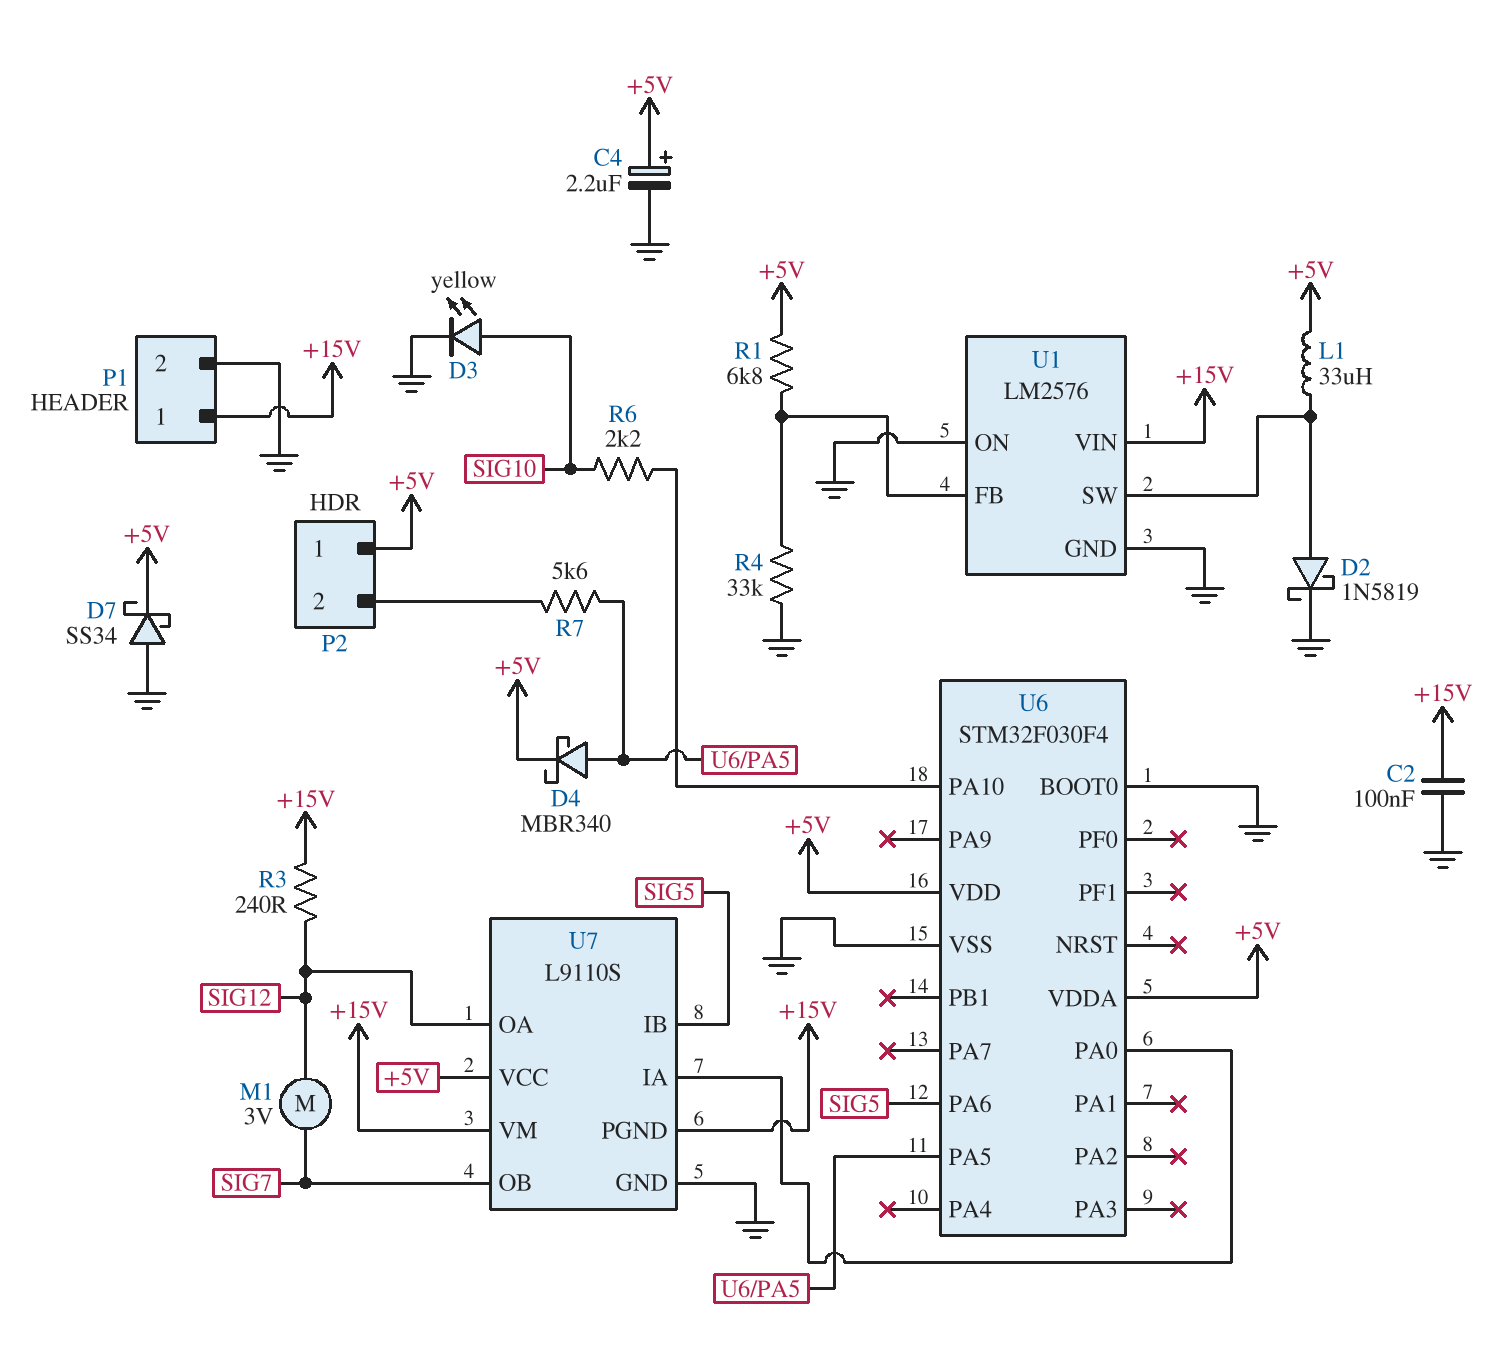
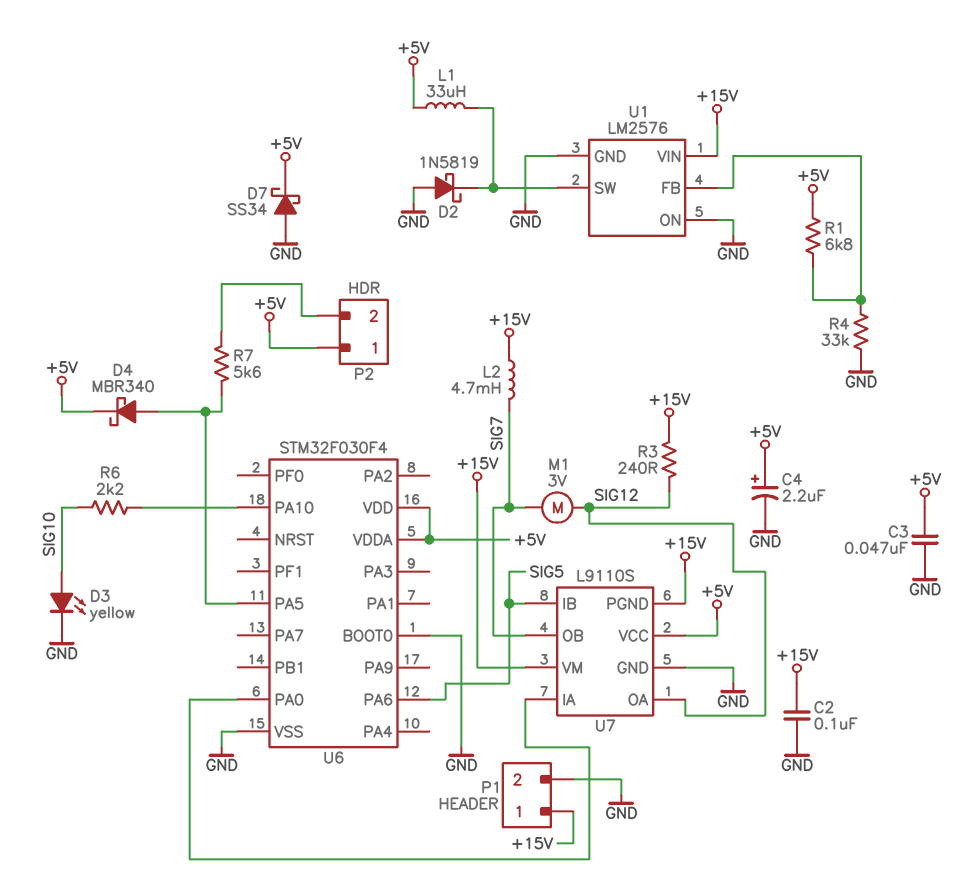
C3: none -> 47nF (+5V, GND)
D2: schottky 1N5819 (A U1/SW, K GND) -> schottky 1N5819 (A GND, K U1/SW)
L2: none -> 4.7mH (+15V, SIG7)

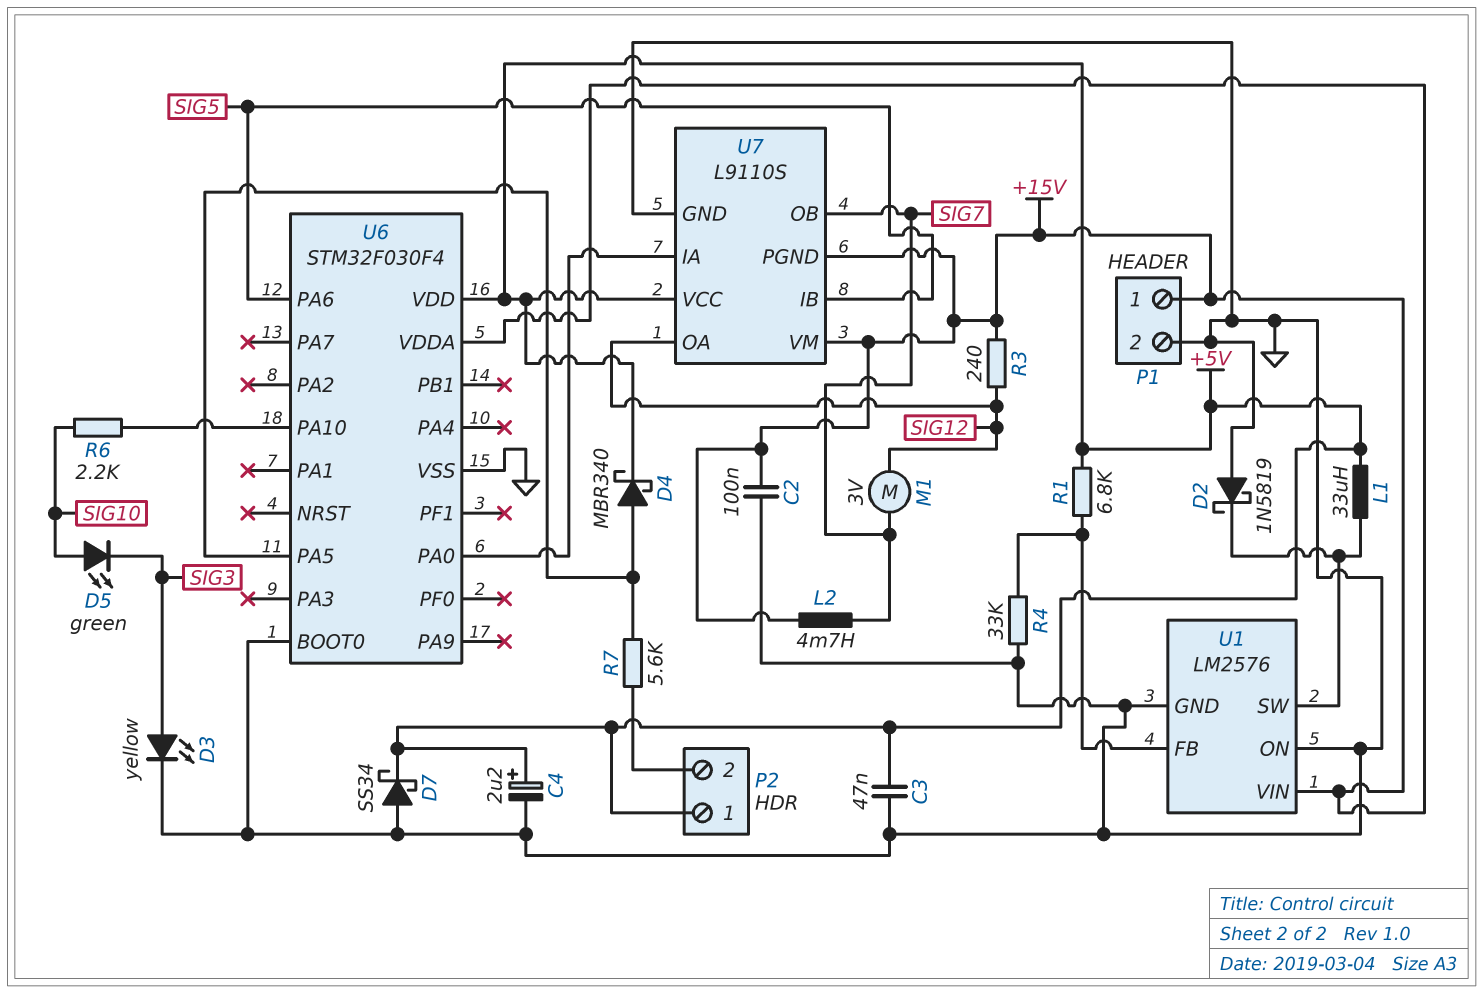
D3: LED yellow (A SIG10, K GND) -> LED yellow (A SIG3, K GND)
D5: none -> LED green (A SIG10, K SIG3)
U6 pin VDDA: +5V -> +15V

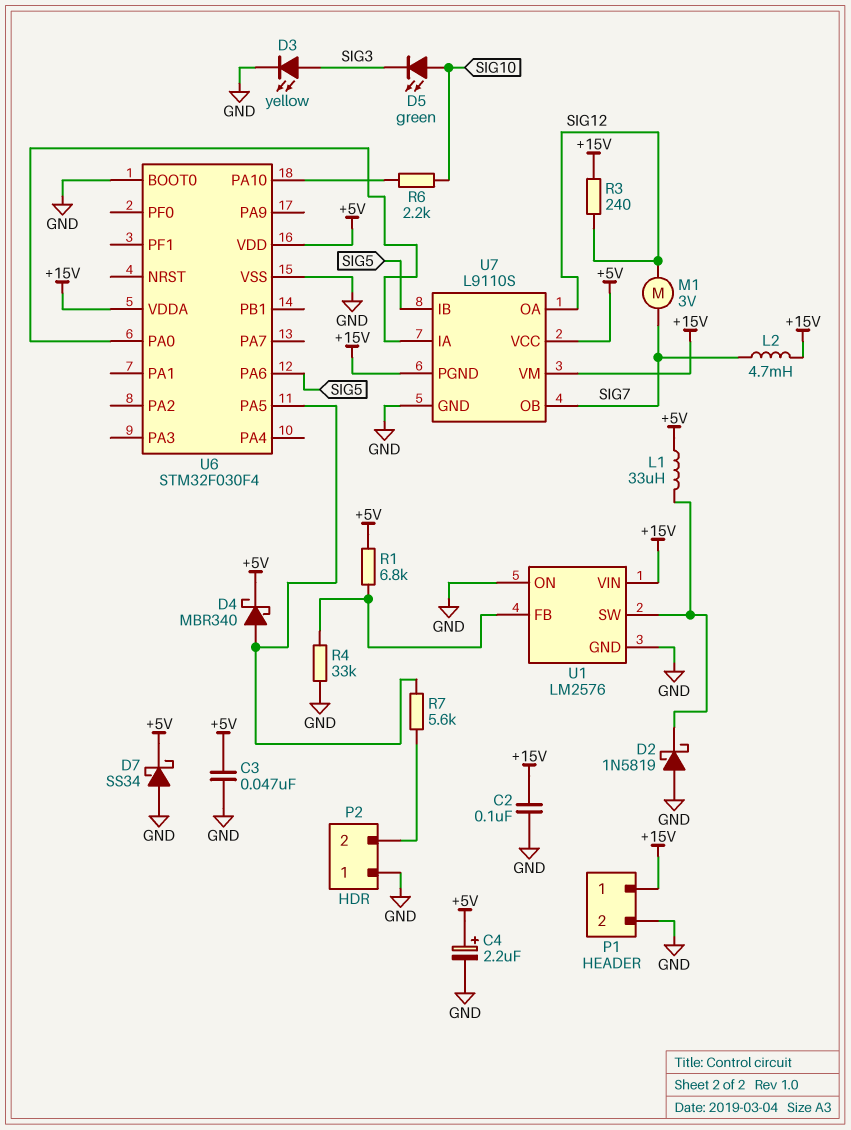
P2 pin 1: +5V -> GND

